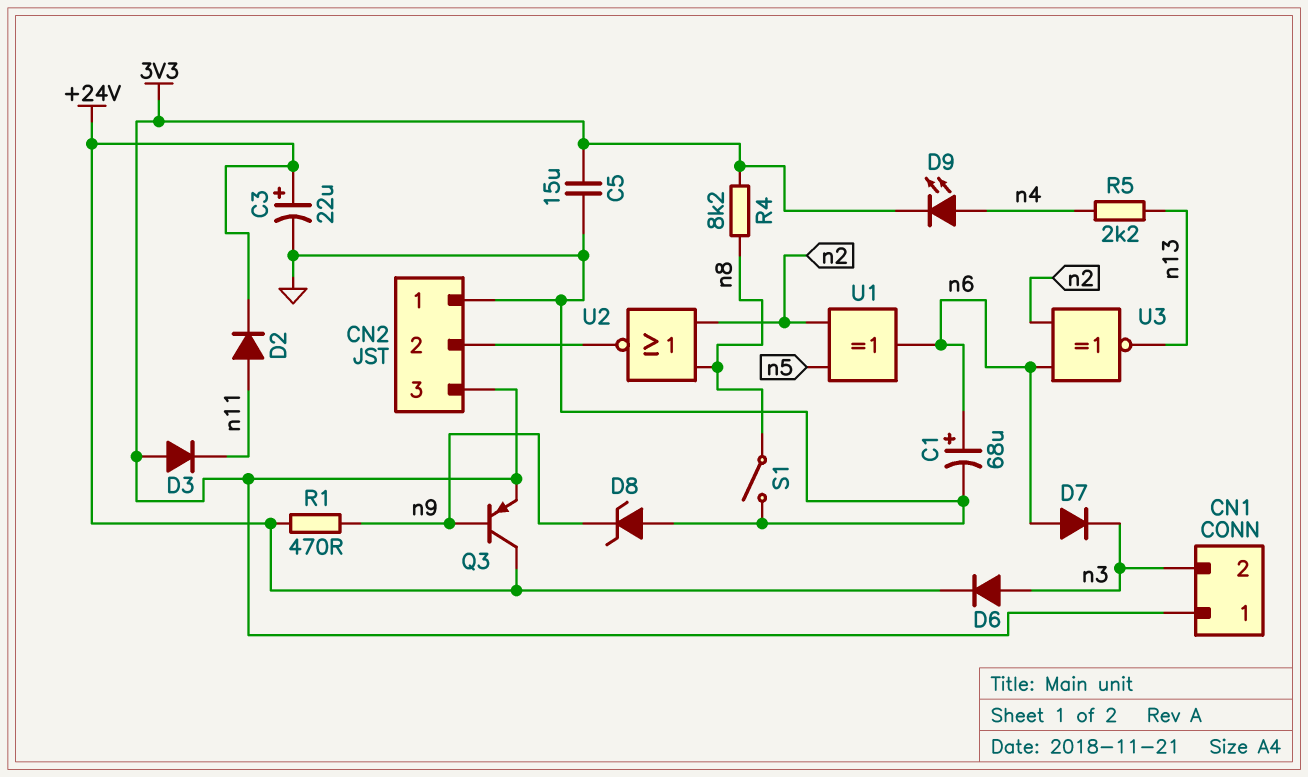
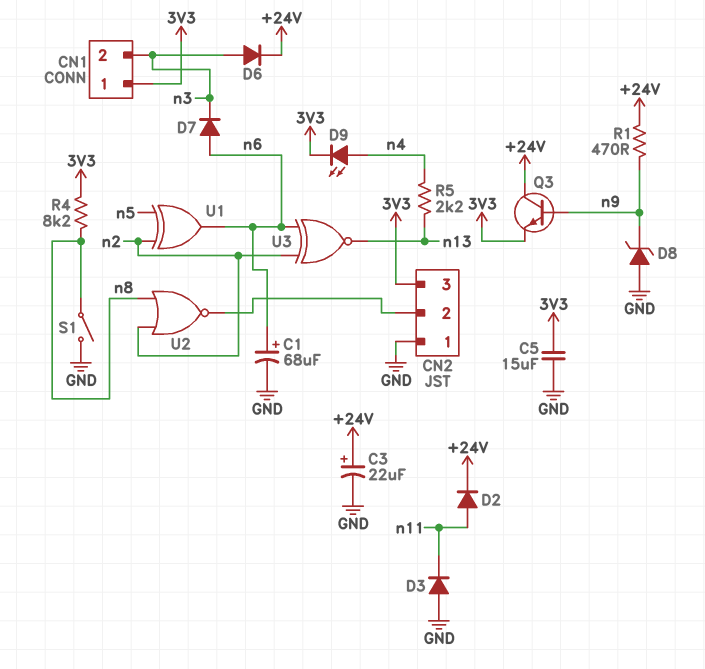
D3: diode (A 3V3, K n11) -> diode (A GND, K n11)
Q3: PNP (B n9, C +24V, E 3V3) -> NPN (B n9, C +24V, E 3V3)

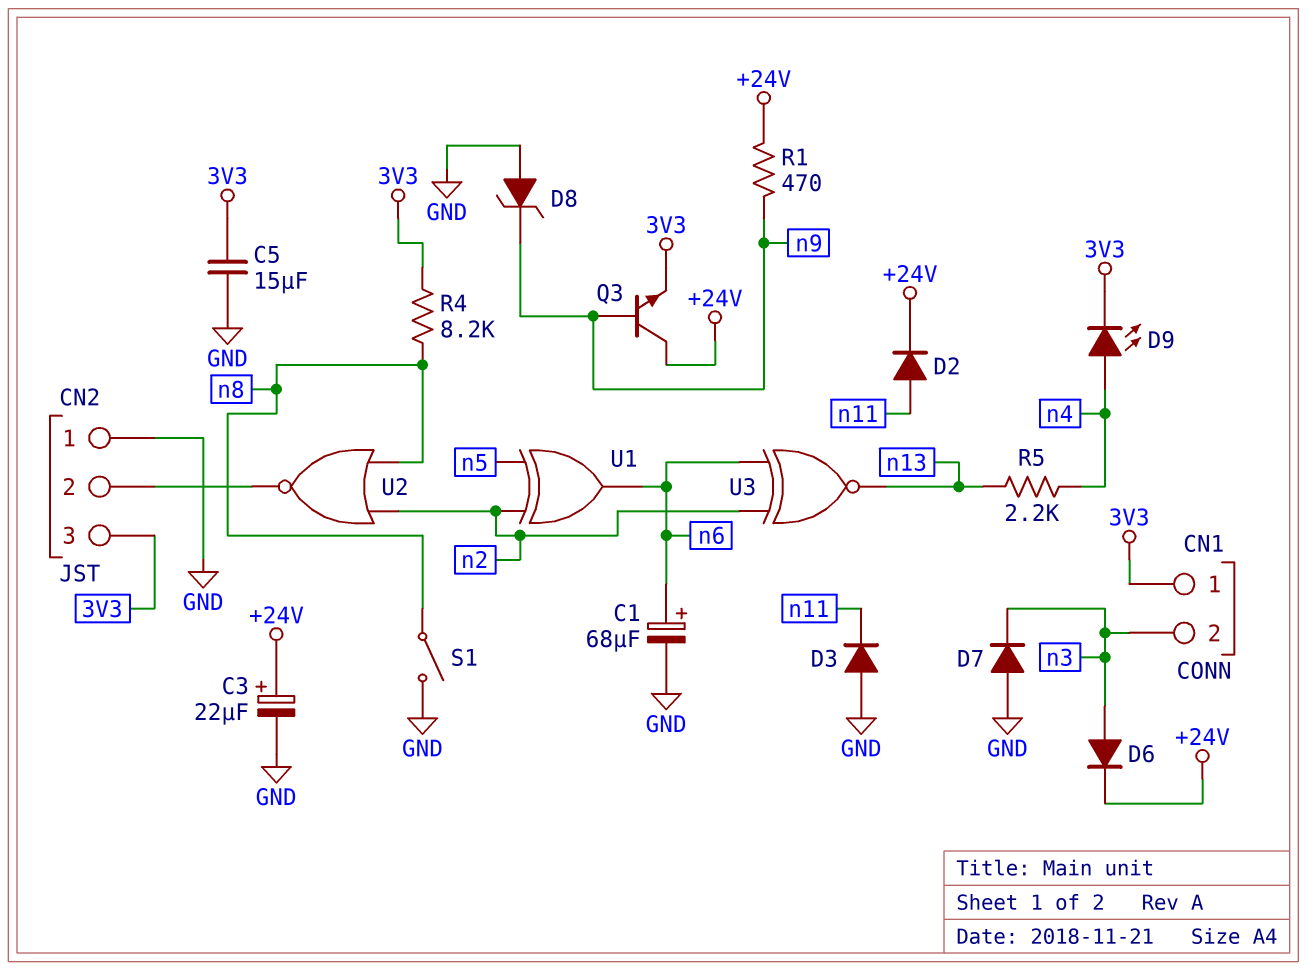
D7: diode (A n6, K n3) -> diode (A GND, K n3)

